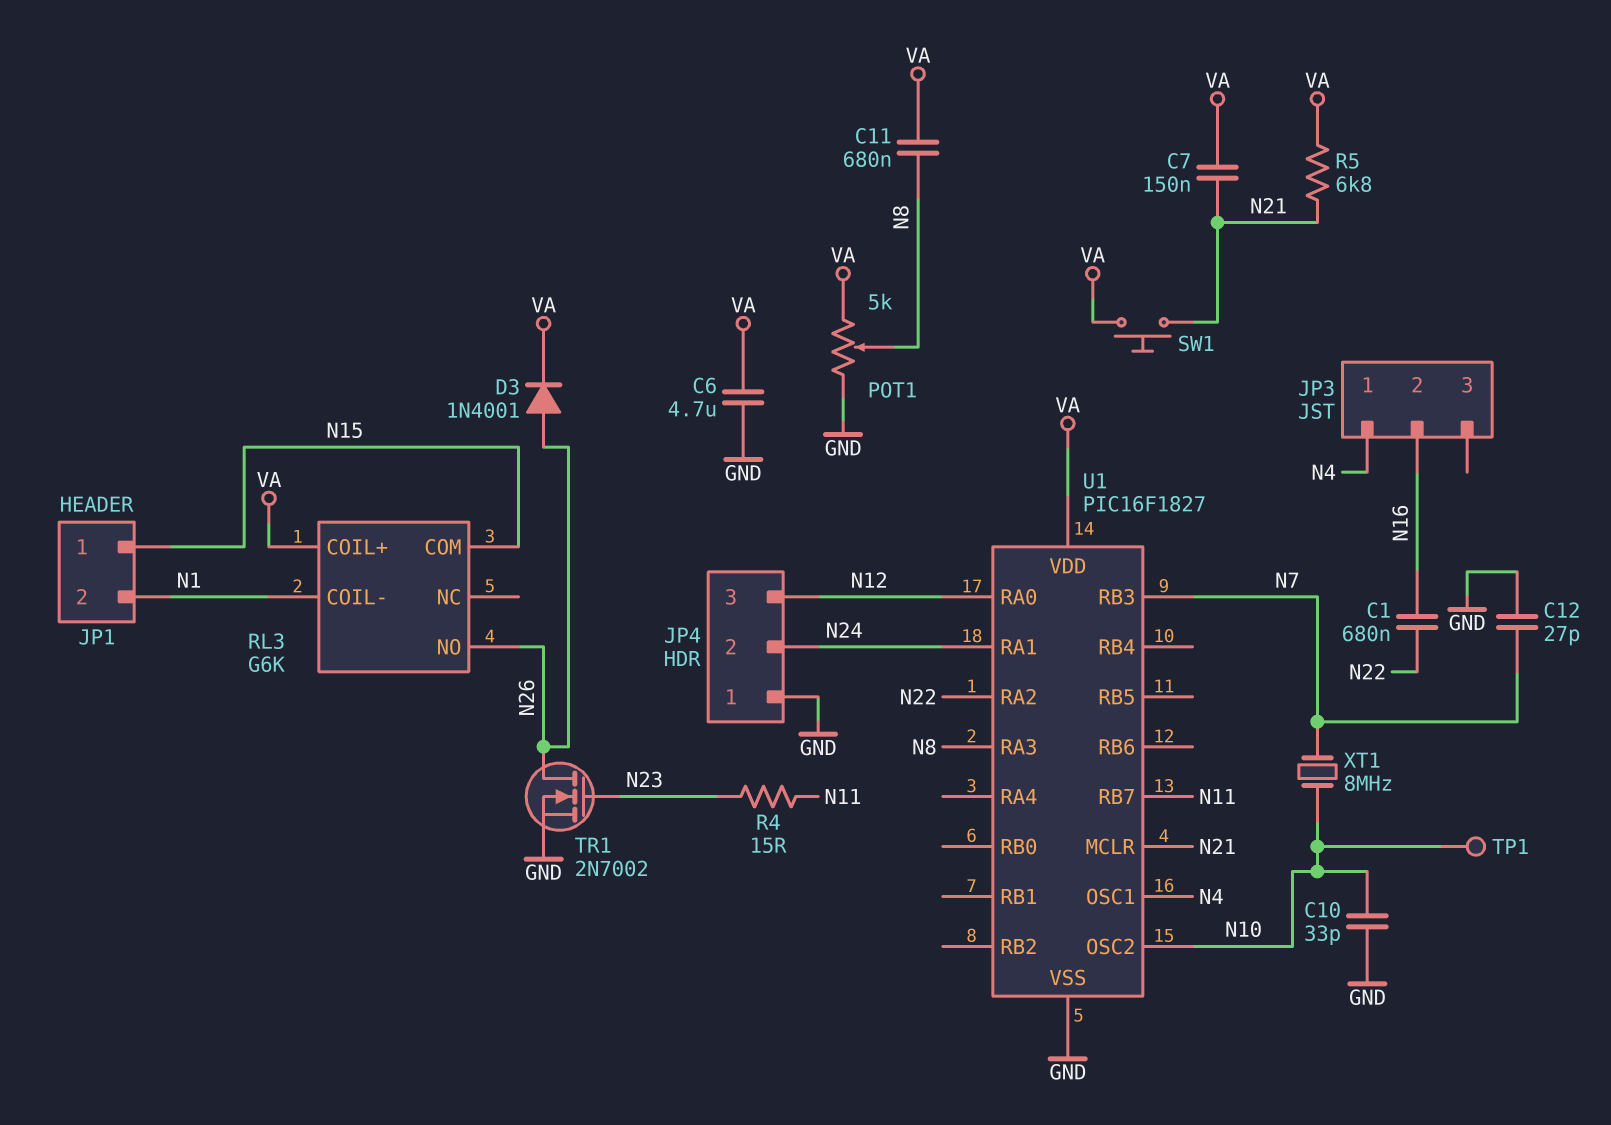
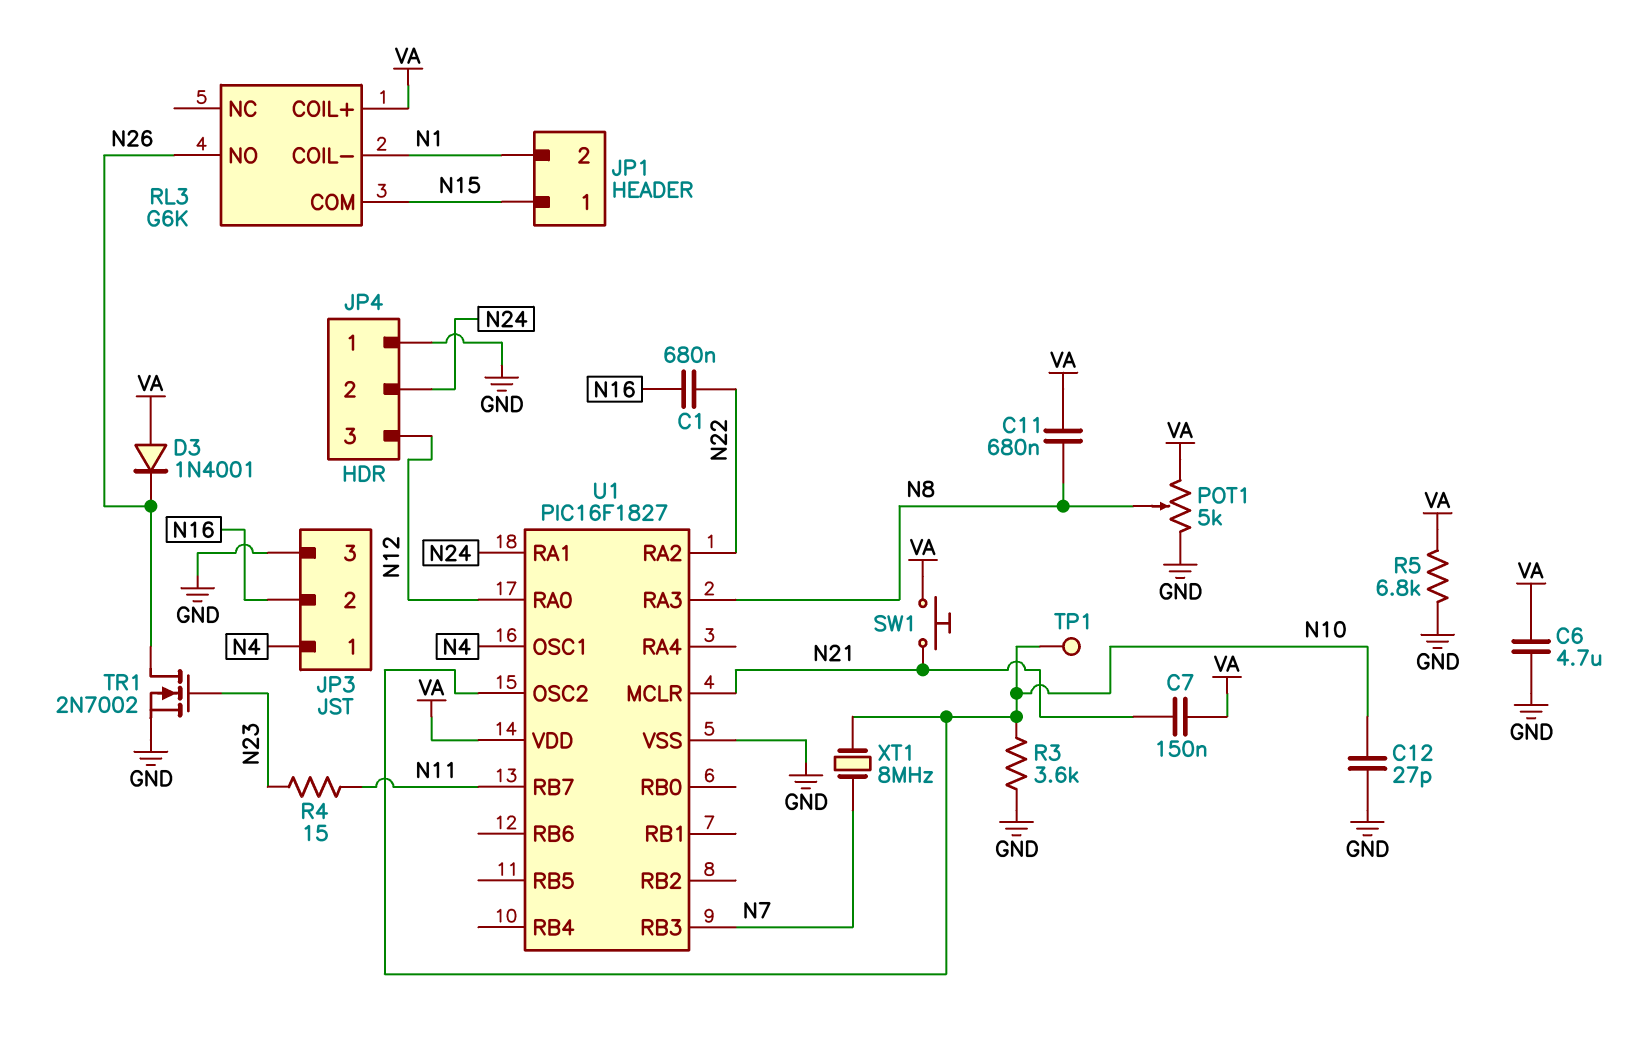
C10: 33pF (GND, N10) -> none
C12: 27pF (GND, N7) -> 27pF (GND, N10)
D3: diode 1N4001 (A N26, K VA) -> diode 1N4001 (A VA, K N26)
JP3 pin 3: none -> GND
R3: none -> 3.6k (GND, N10)
R5: 6.8k (N21, VA) -> 6.8k (GND, VA)

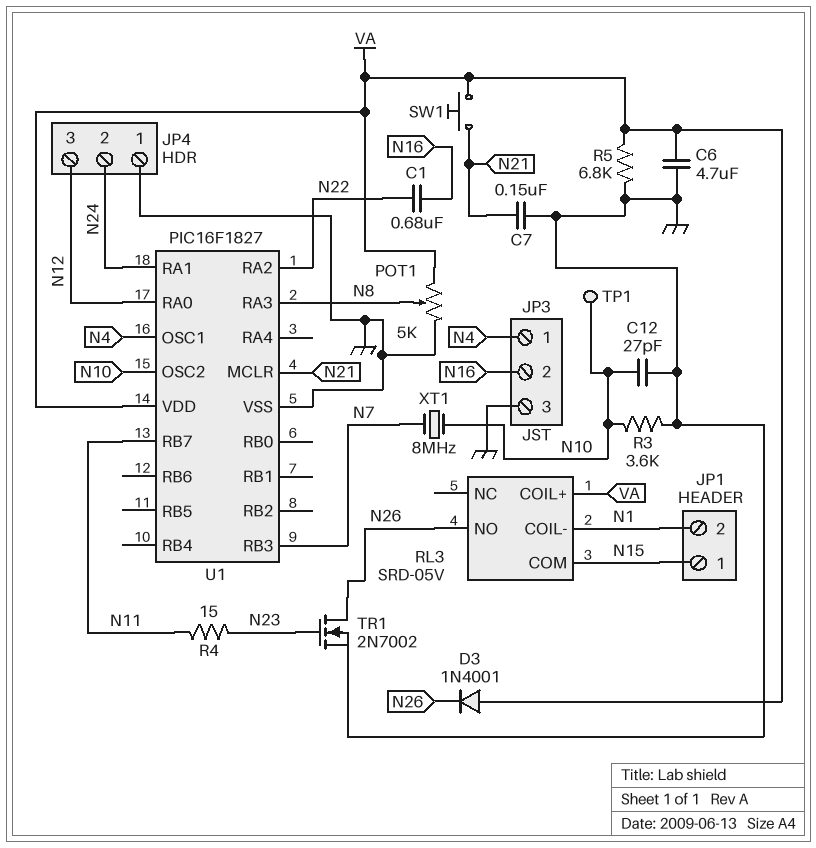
C7: 150nF (N21, VA) -> 150nF (GND, N21)
C11: 680nF (N8, VA) -> none
RL3: G6K -> SRD-05V

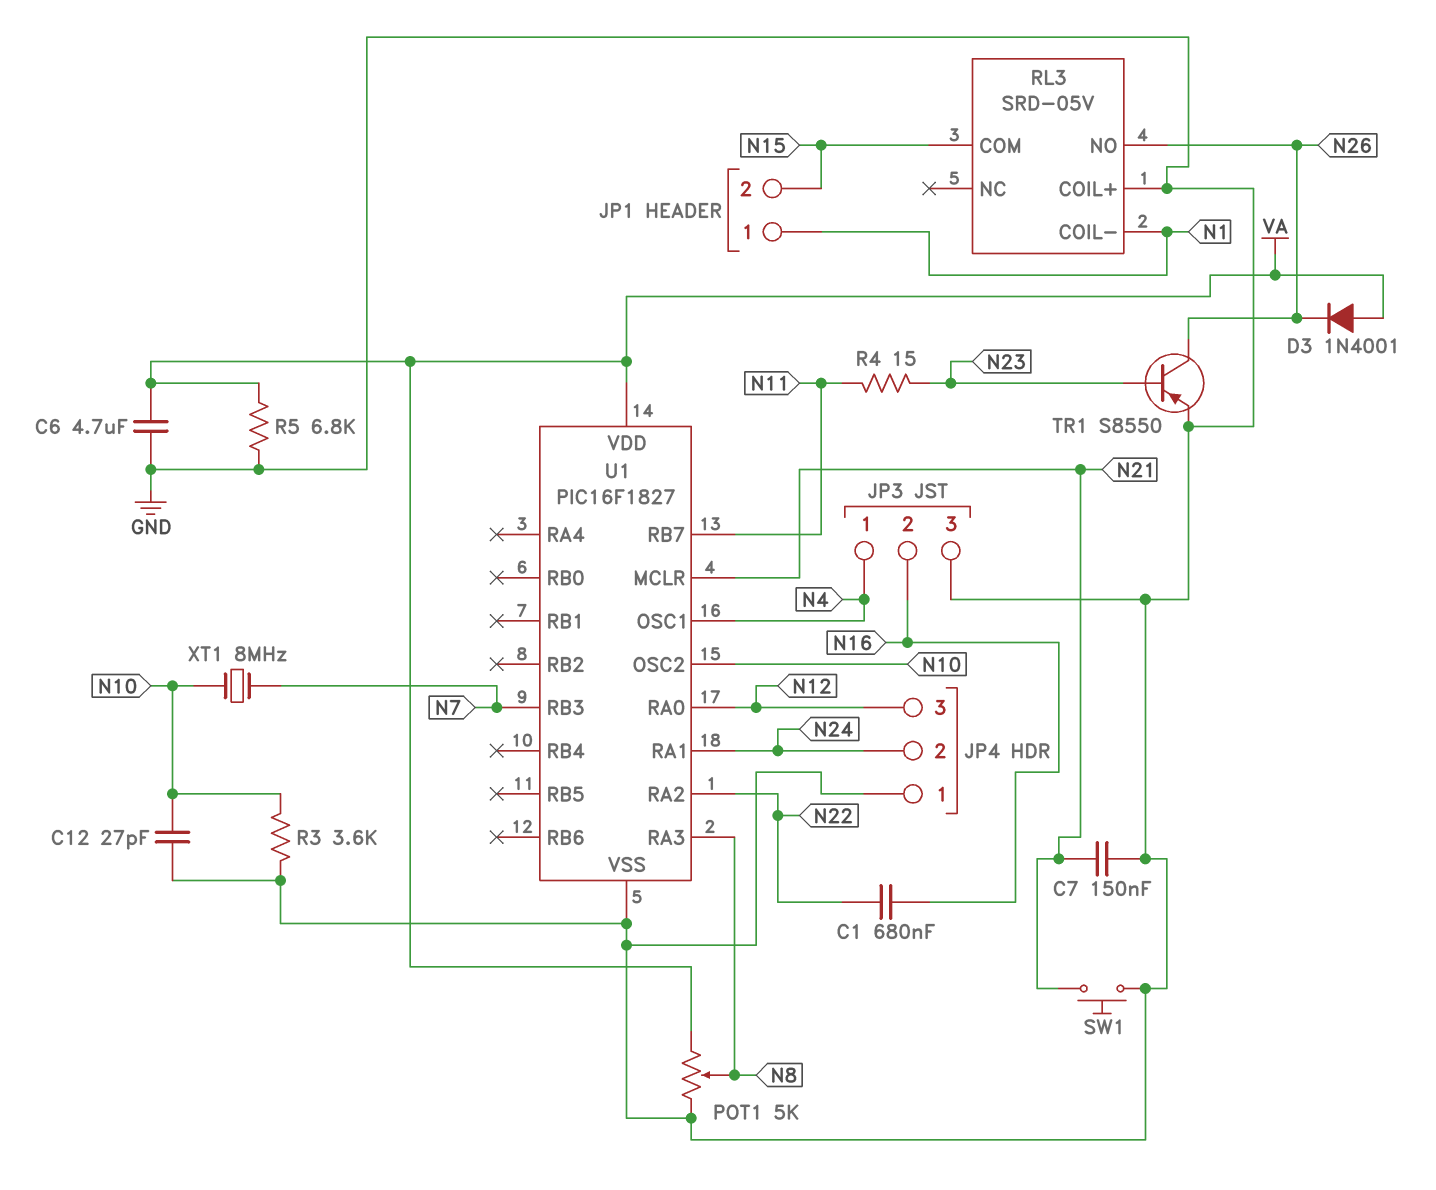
JP1 pin 1: N15 -> N1
JP1 pin 2: N1 -> N15
RL3 pin COIL+: VA -> GND
SW1: button (N21, VA) -> button (GND, N21)
TP1: test point (N10) -> none
TR1: NMOS 2N7002 (G N23, D N26, S GND) -> PNP S8550 (B N23, C N26, E GND)

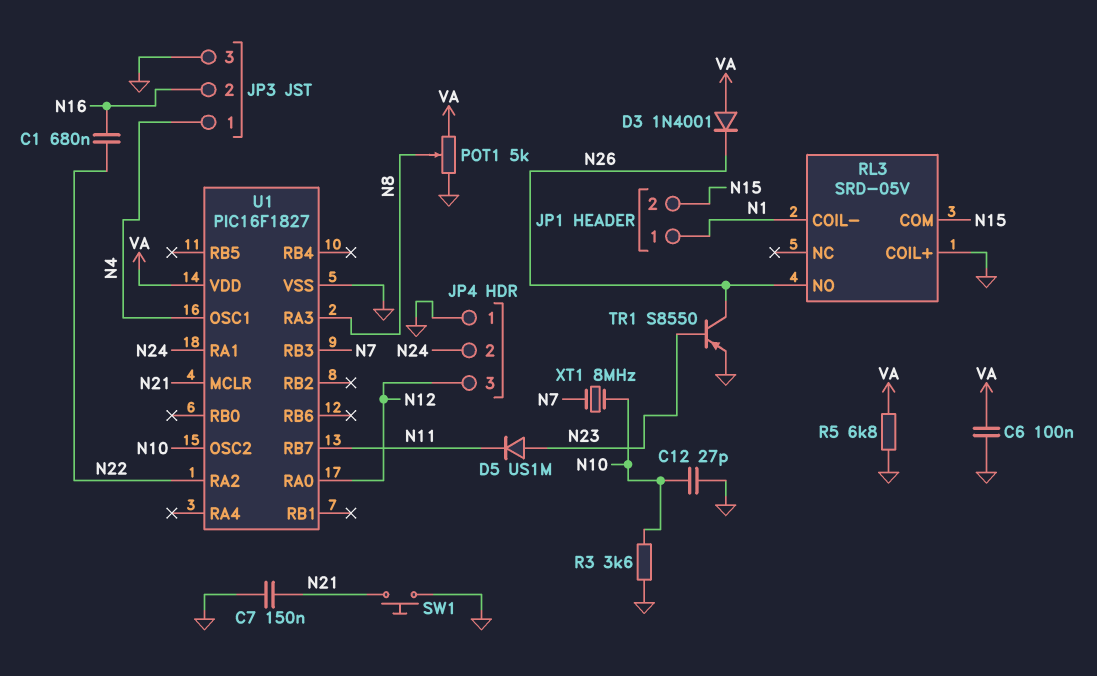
C6: 4.7uF (GND, VA) -> 100nF (GND, VA)
D5: none -> diode US1M (A N23, K N11)
R4: 15 (N11, N23) -> none

